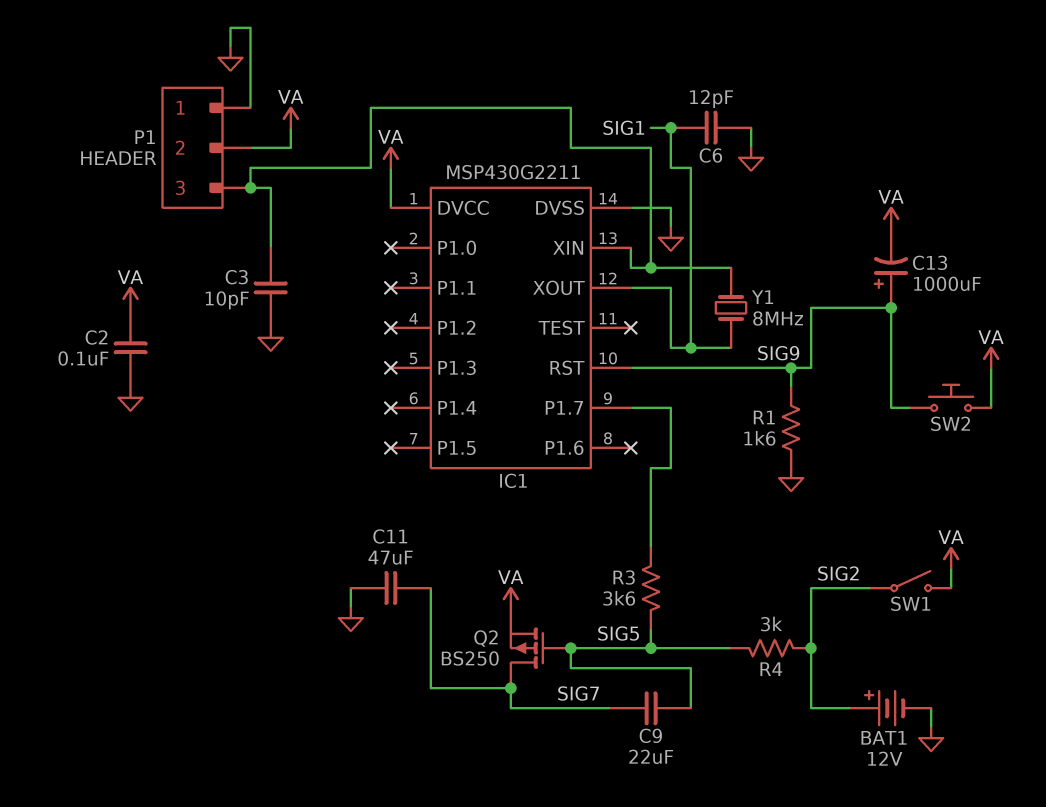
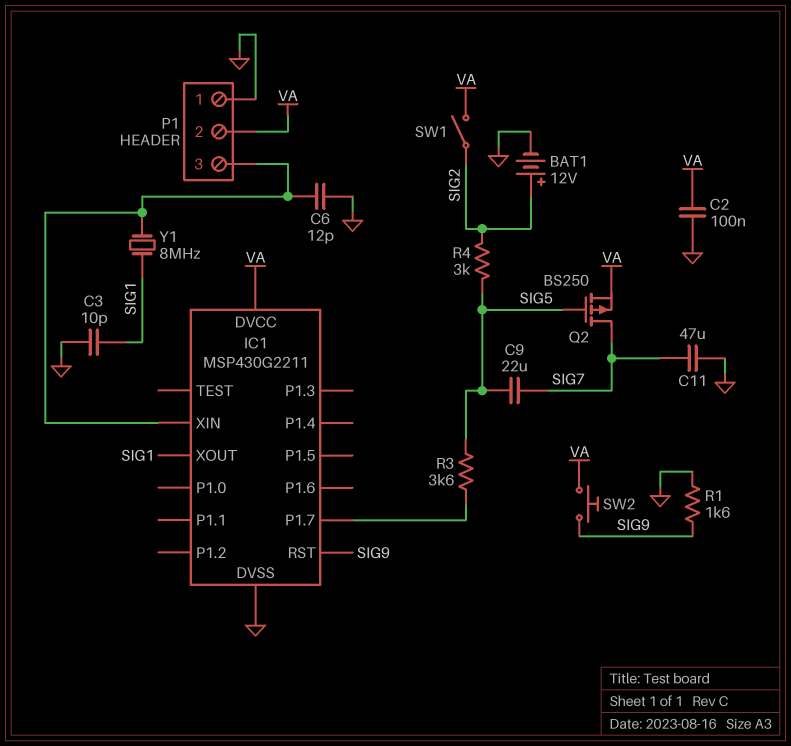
C3: 10pF (GND, IC1/XIN) -> 10pF (GND, SIG1)
C6: 12pF (GND, SIG1) -> 12pF (GND, IC1/XIN)
C13: 1000uF (plus SIG9, minus VA) -> none

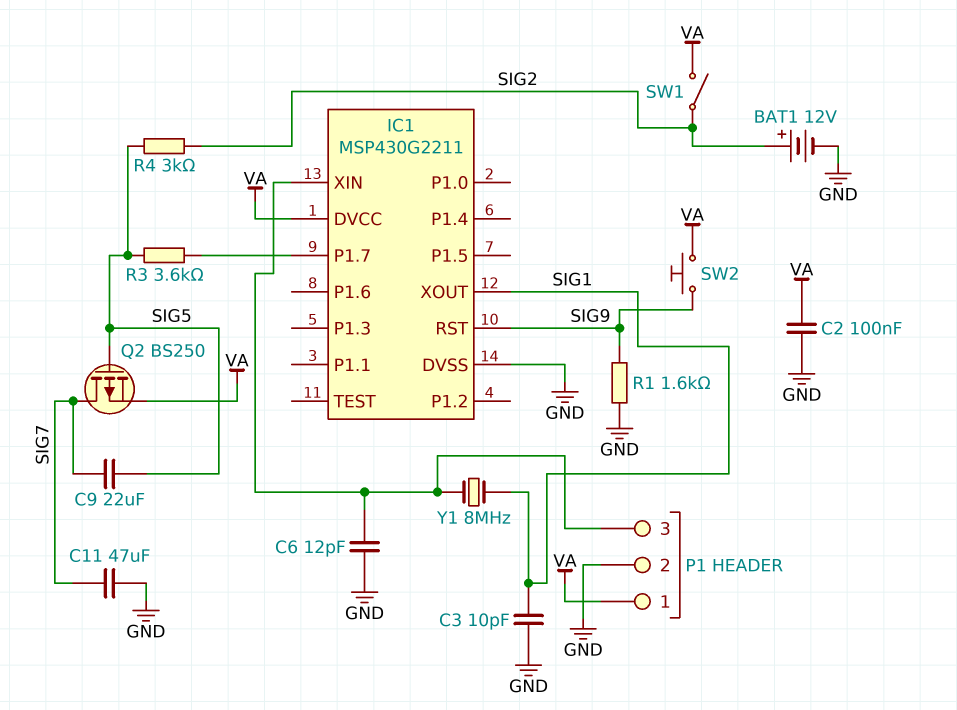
P1 pin 1: GND -> VA
P1 pin 2: VA -> GND

